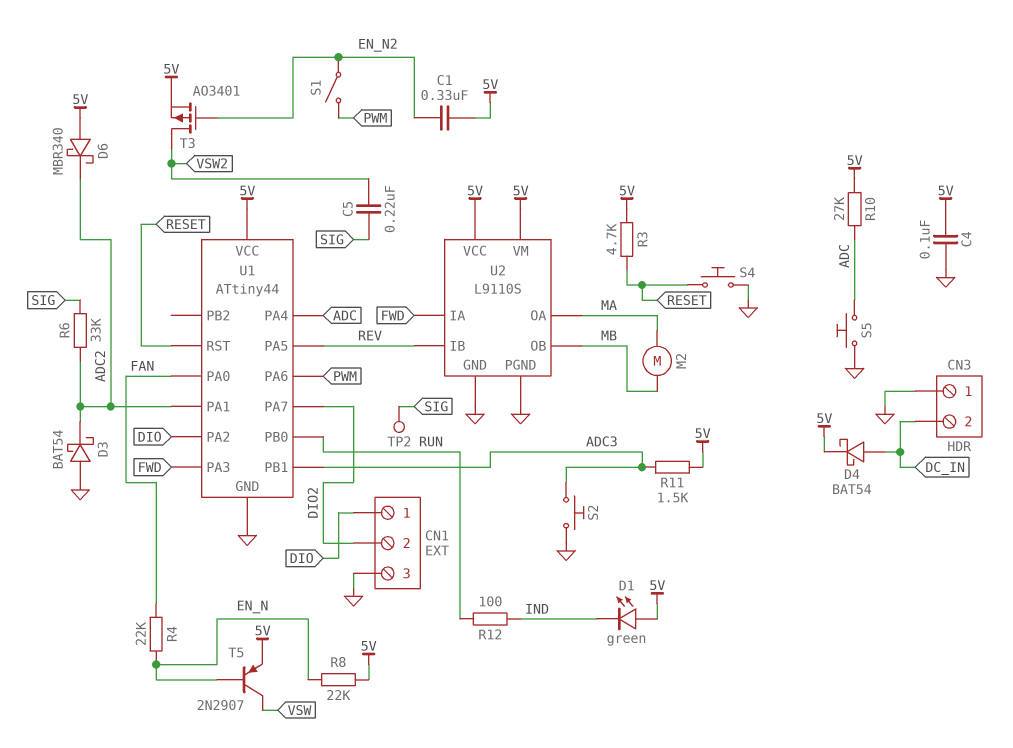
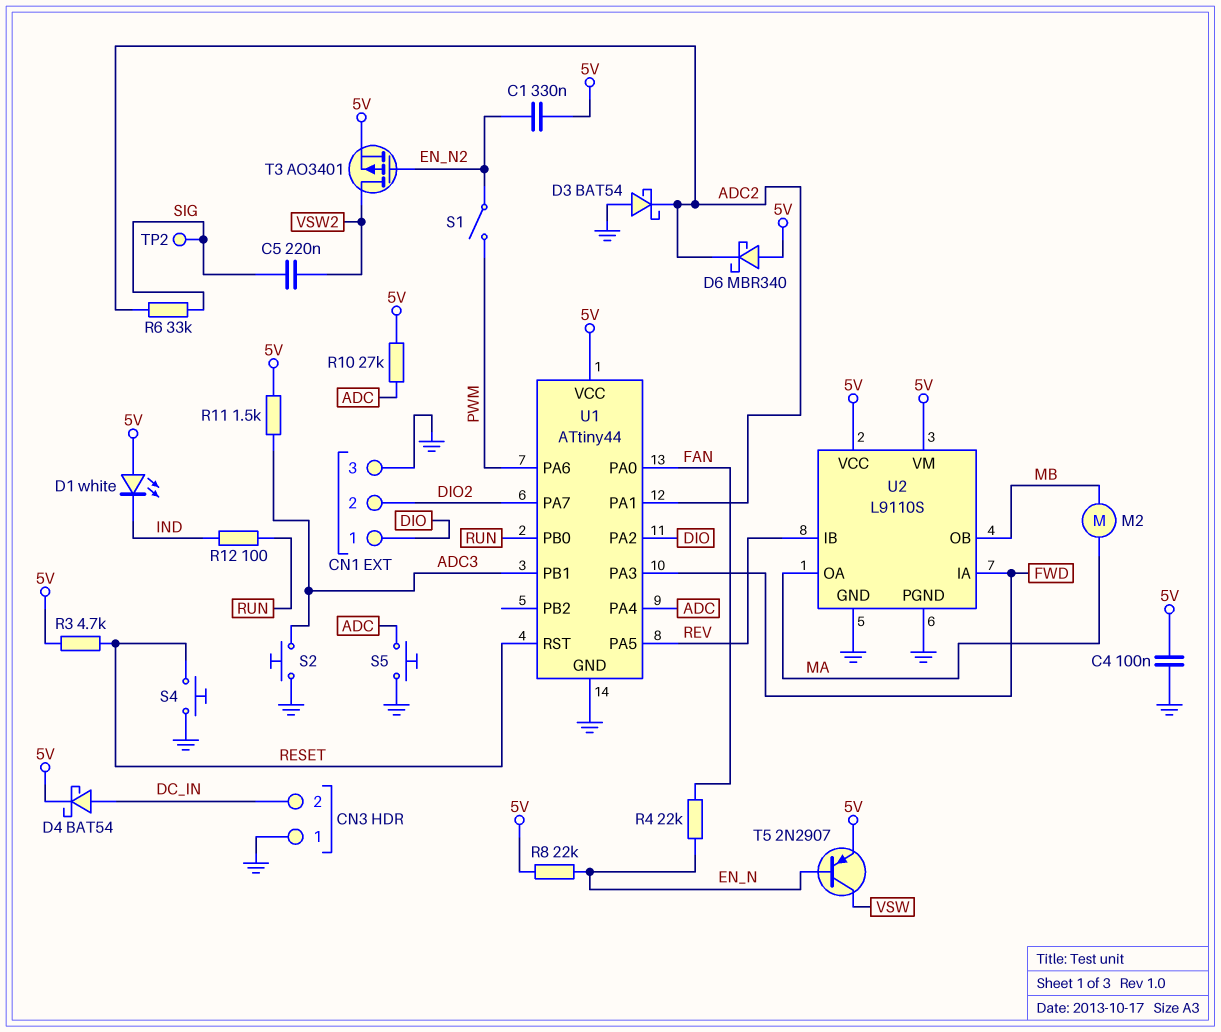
D1: LED green (A 5V, K IND) -> LED white (A 5V, K IND)

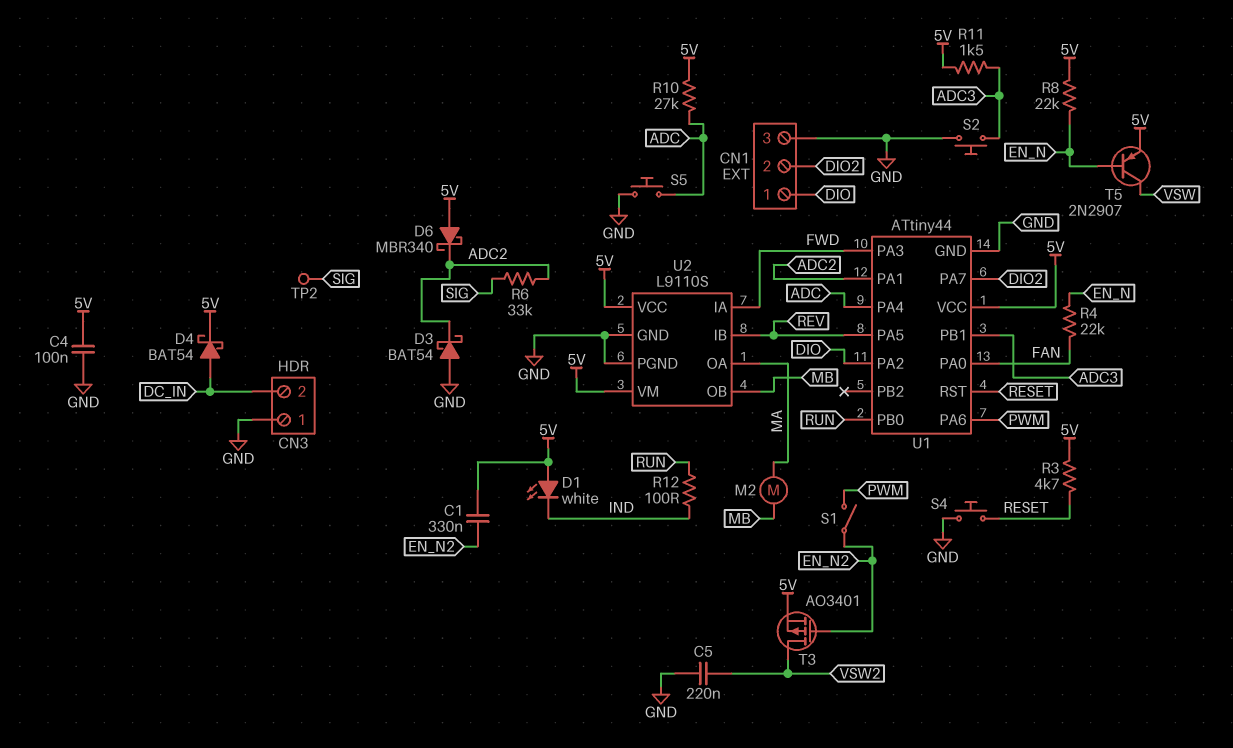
C5: 220nF (SIG, VSW2) -> 220nF (GND, VSW2)

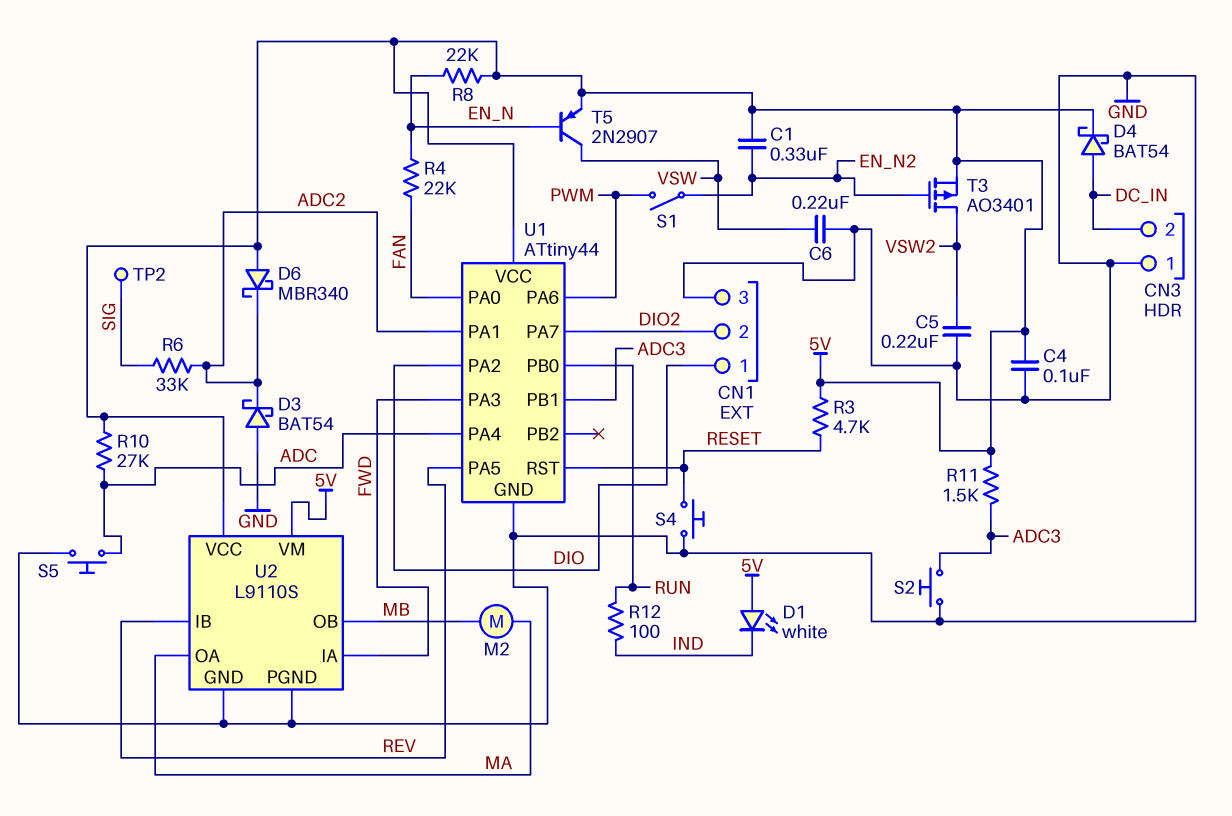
C6: none -> 220nF (GND, VSW)

